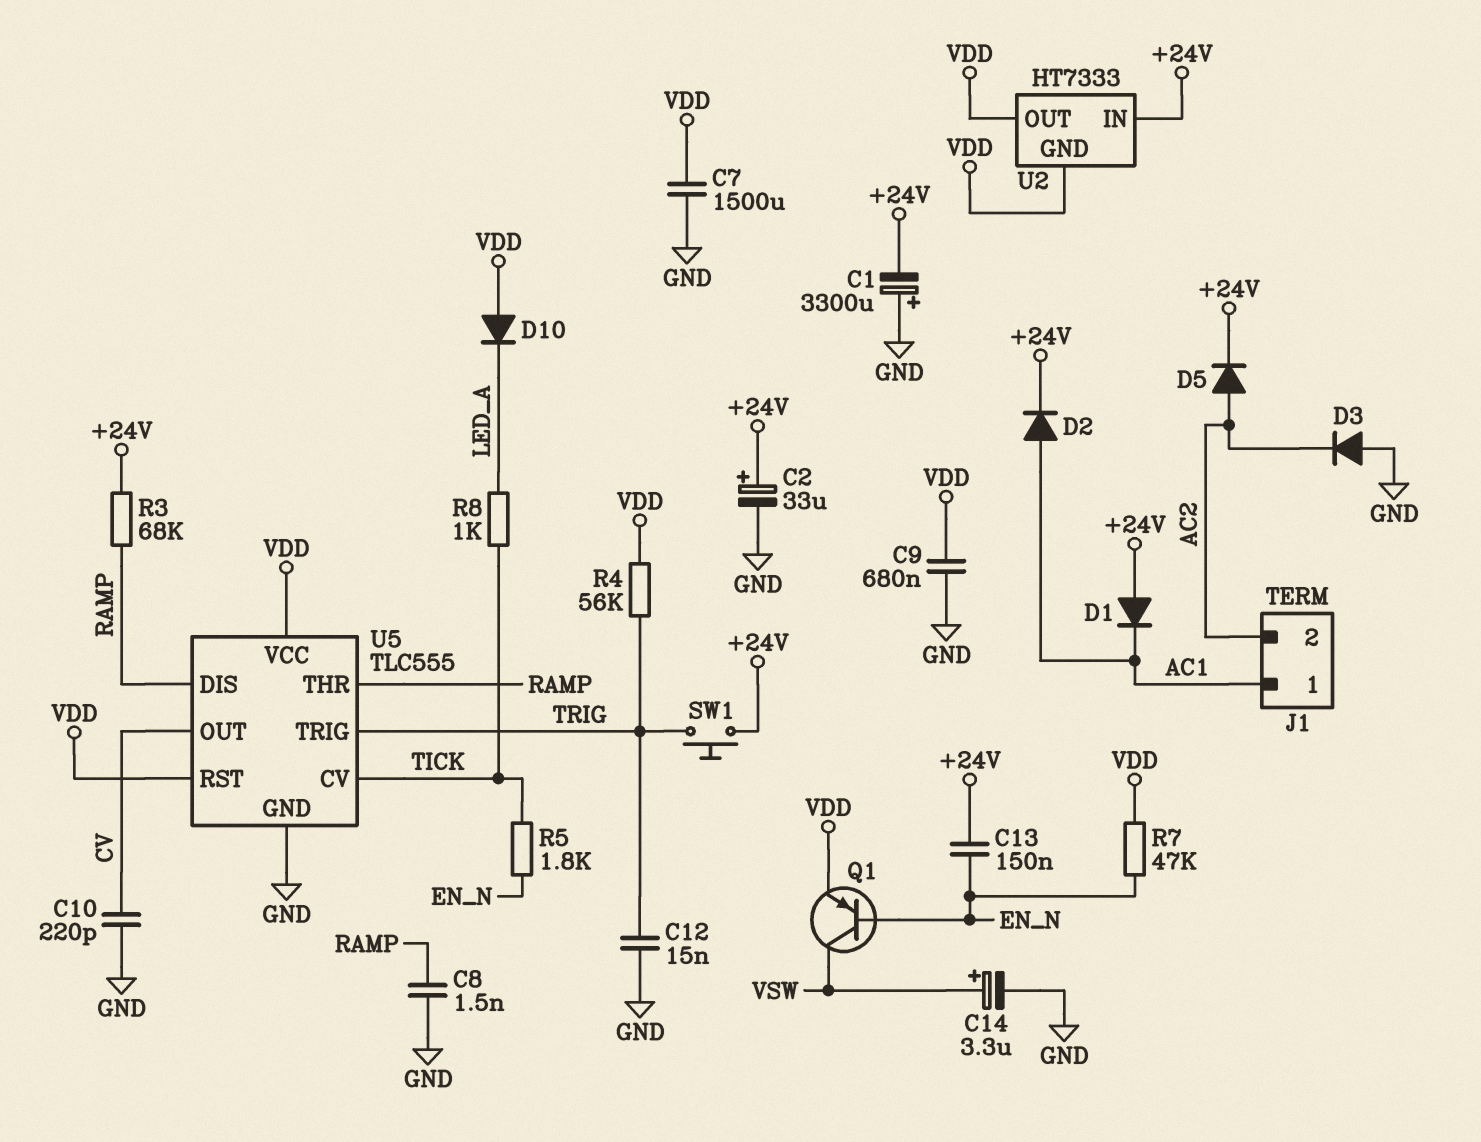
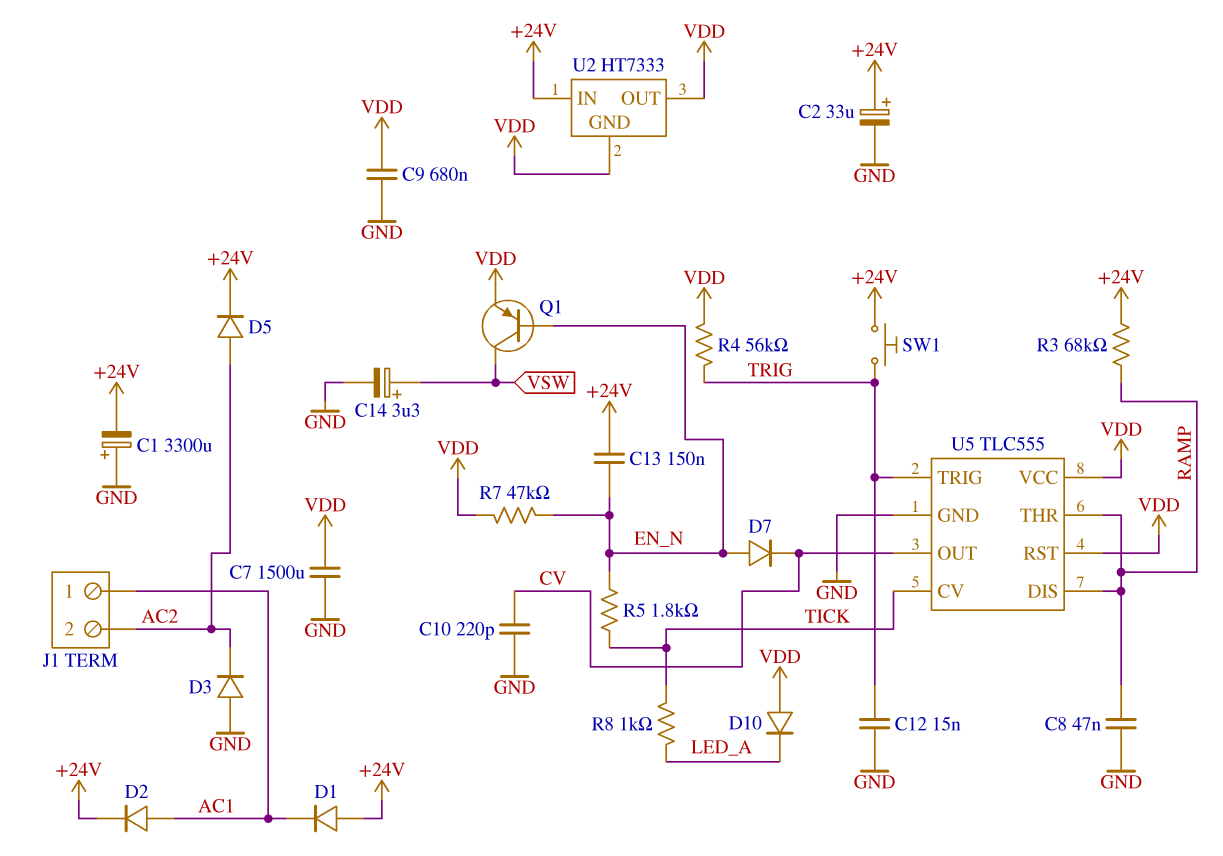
C8: 1.5nF (GND, RAMP) -> 47nF (GND, RAMP)
D7: none -> diode (A EN_N, K CV)

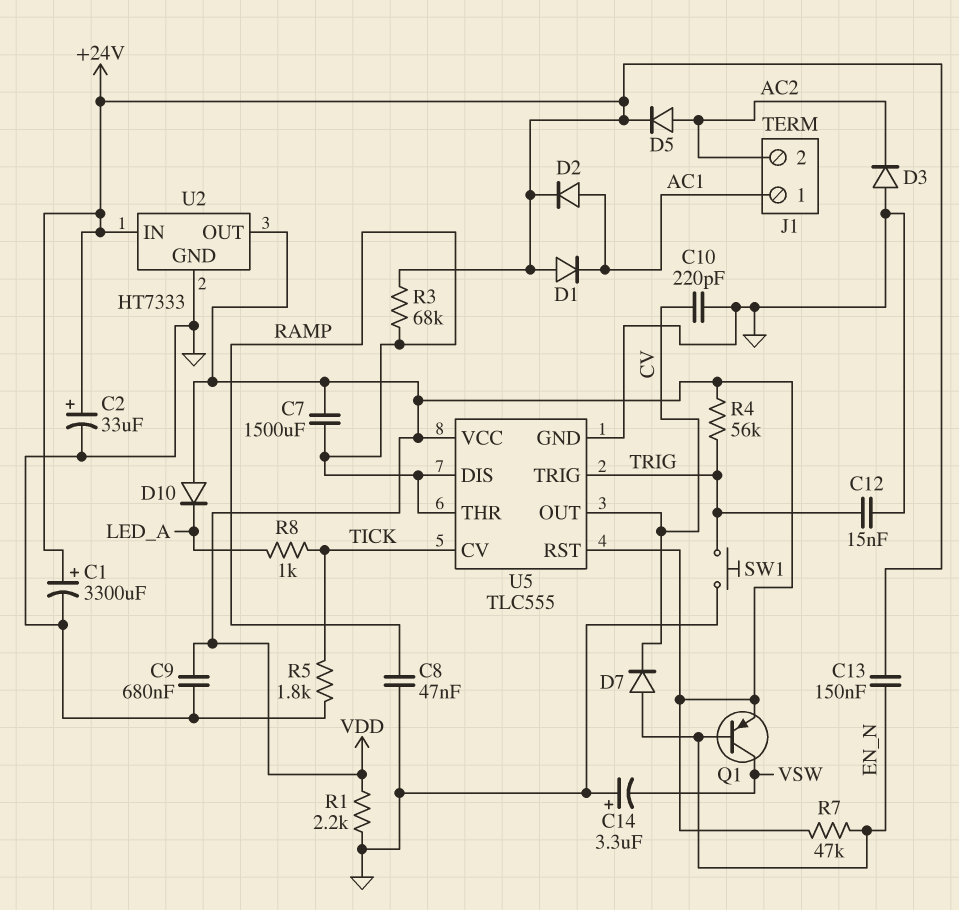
C1: 3300uF (plus GND, minus +24V) -> 3300uF (plus +24V, minus GND)
C7: 1500uF (GND, VDD) -> 1500uF (RAMP, VDD)
C14: 3.3uF (plus VSW, minus GND) -> 3.3uF (plus GND, minus VSW)
R1: none -> 2.2k (GND, VDD)
R5: 1.8k (EN_N, TICK) -> 1.8k (GND, TICK)
SW1: button (+24V, TRIG) -> button (GND, TRIG)
U2 pin GND: VDD -> GND

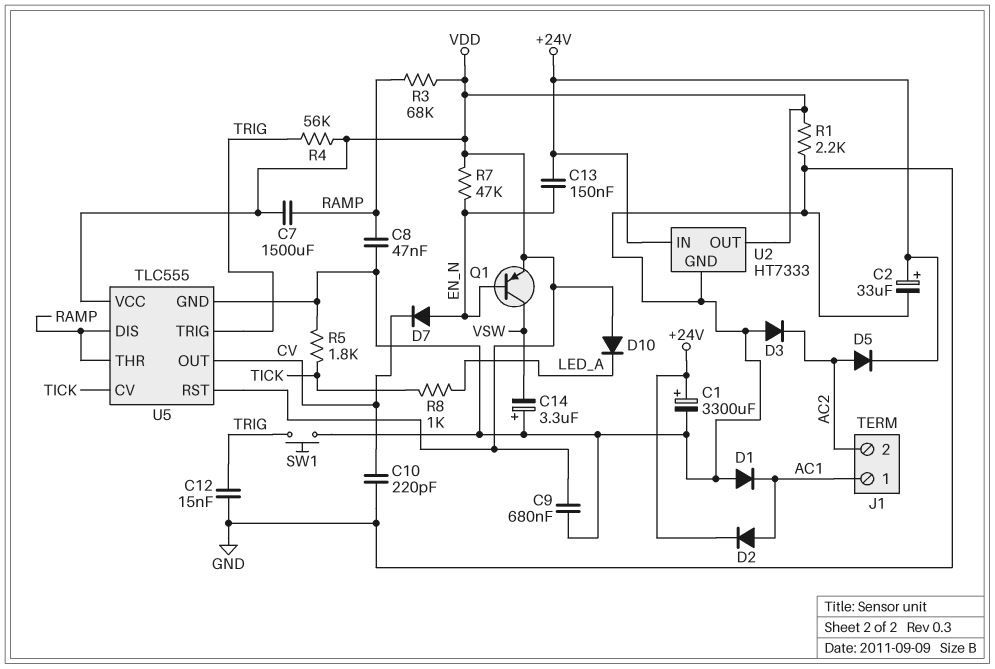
D1: diode (A +24V, K AC1) -> diode (A GND, K AC1)
R3: 68k (+24V, RAMP) -> 68k (RAMP, VDD)

